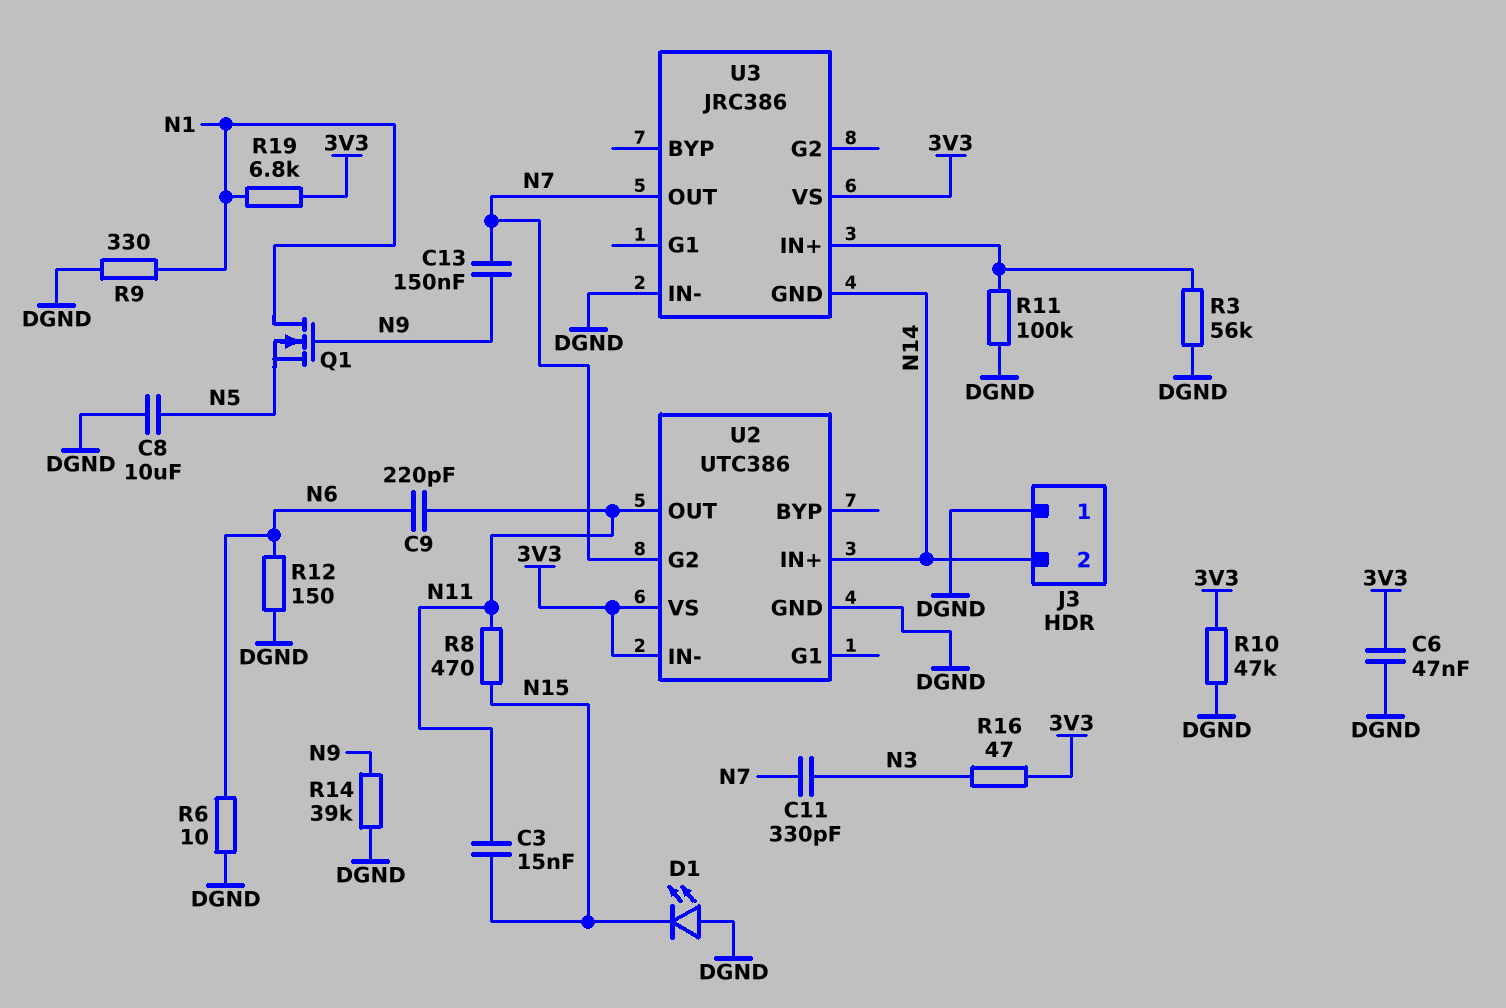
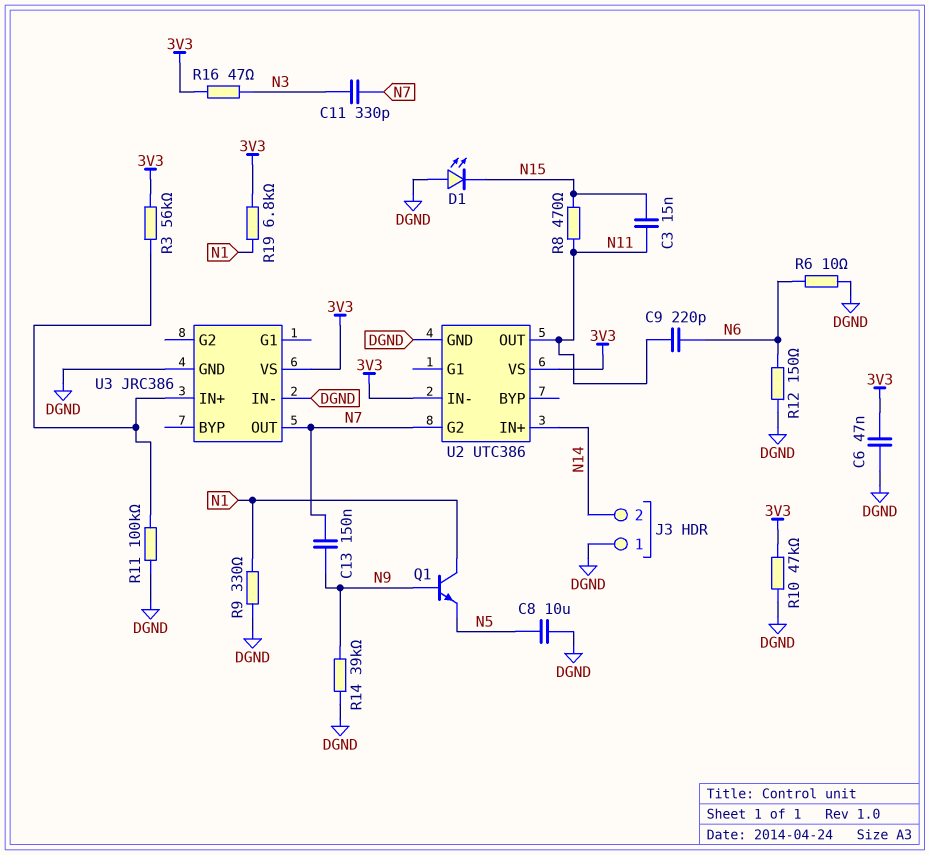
Q1: NMOS (G N9, D N1, S N5) -> NPN (B N9, C N1, E N5)
R3: 56k (DGND, U3/IN+) -> 56k (3V3, U3/IN+)
U3 pin GND: N14 -> DGND

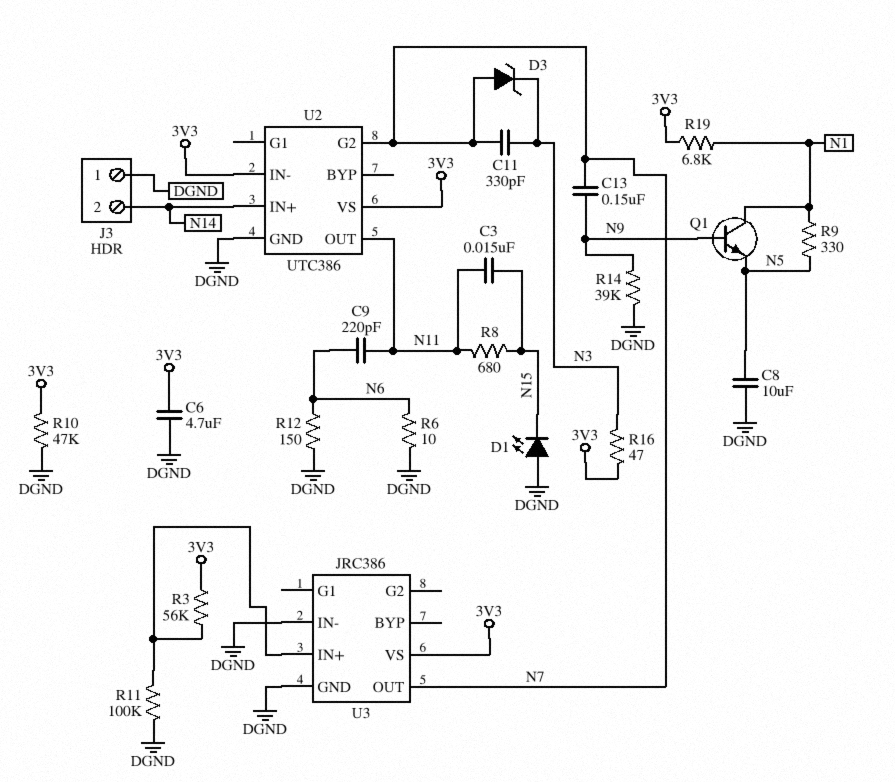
C6: 47nF (3V3, DGND) -> 4.7uF (3V3, DGND)
D3: none -> zener (A N7, K N3)
R8: 470 (N11, N15) -> 680 (N11, N15)
R9: 330 (DGND, N1) -> 330 (N1, N5)

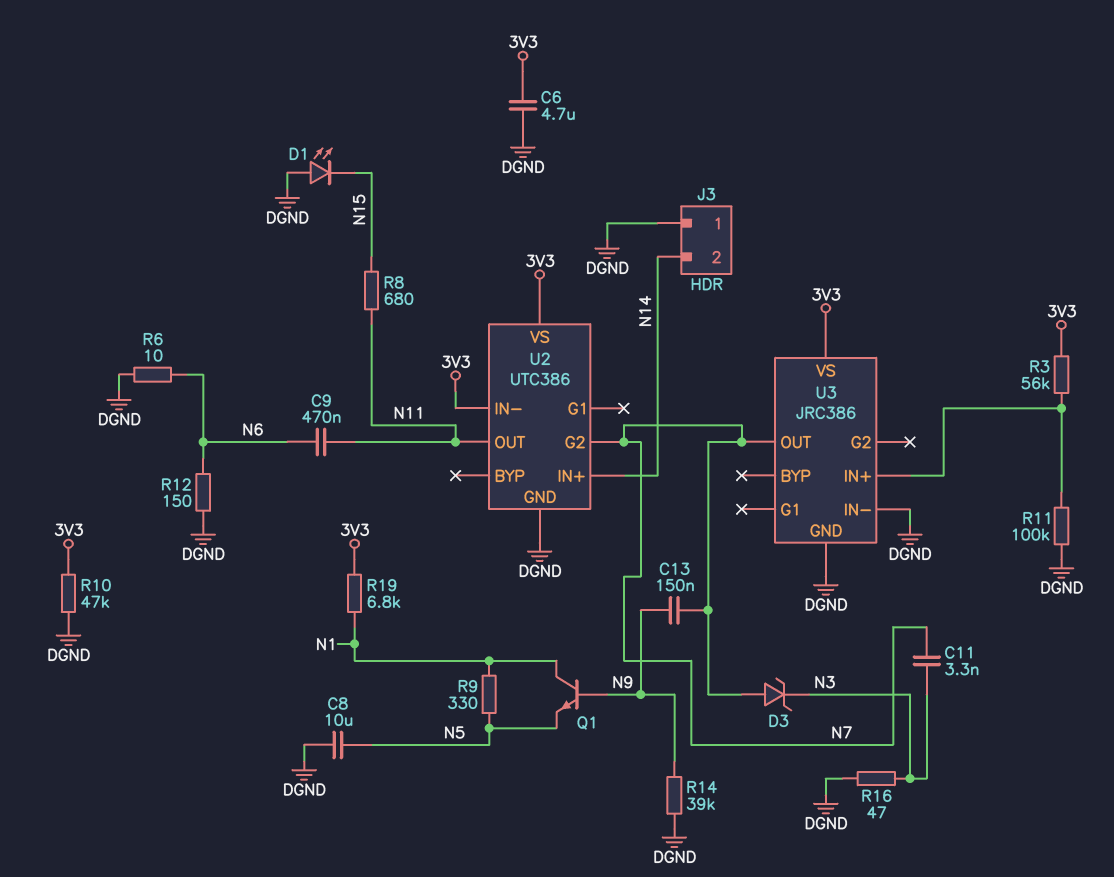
C3: 15nF (N11, N15) -> none
C9: 220pF (N6, N11) -> 470nF (N6, N11)
C11: 330pF (N3, N7) -> 3.3nF (N3, N7)
R16: 47 (3V3, N3) -> 47 (DGND, N3)

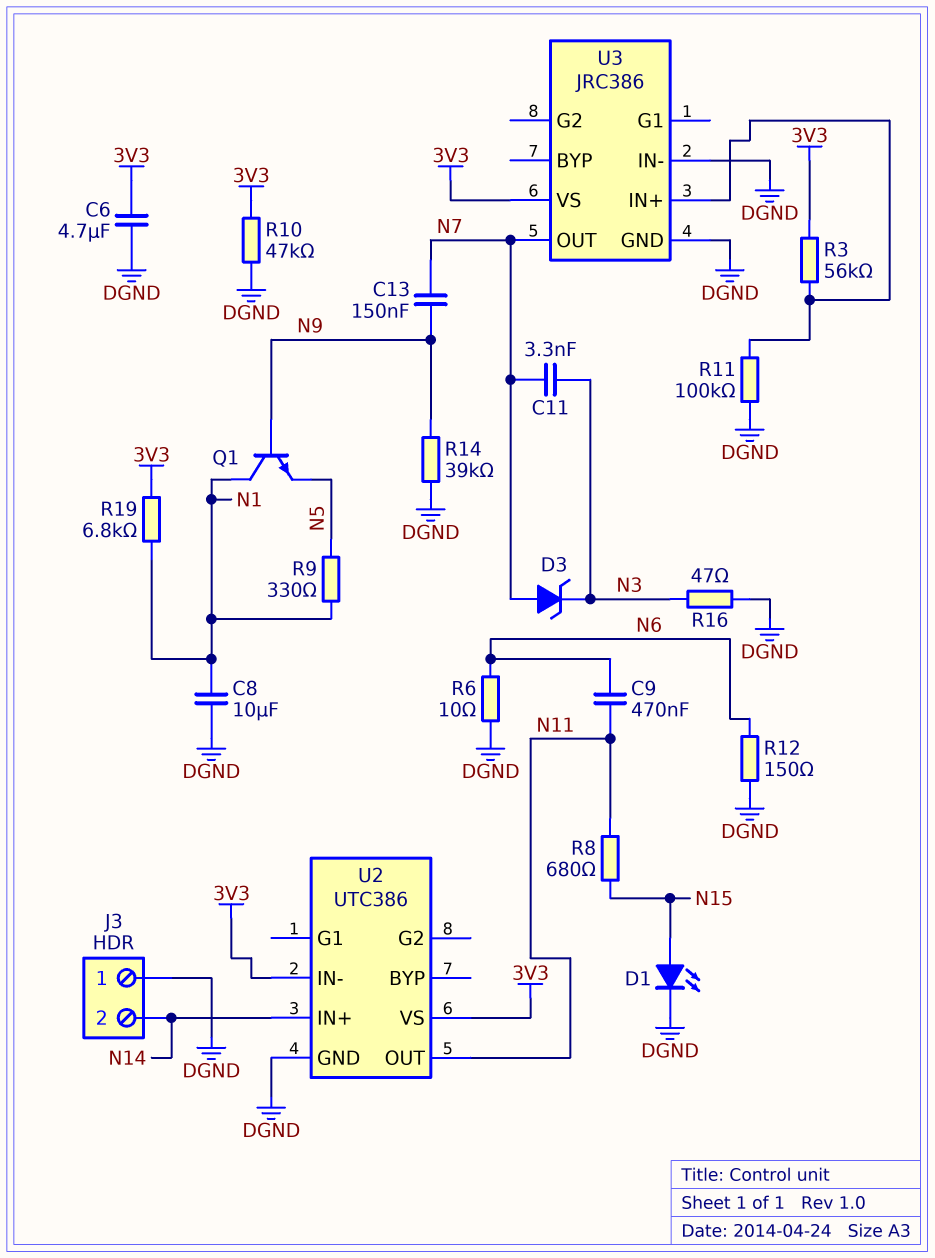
C8: 10uF (DGND, N5) -> 10uF (DGND, N1)
D1: LED (A DGND, K N15) -> LED (A N15, K DGND)
U2 pin G2: N7 -> none

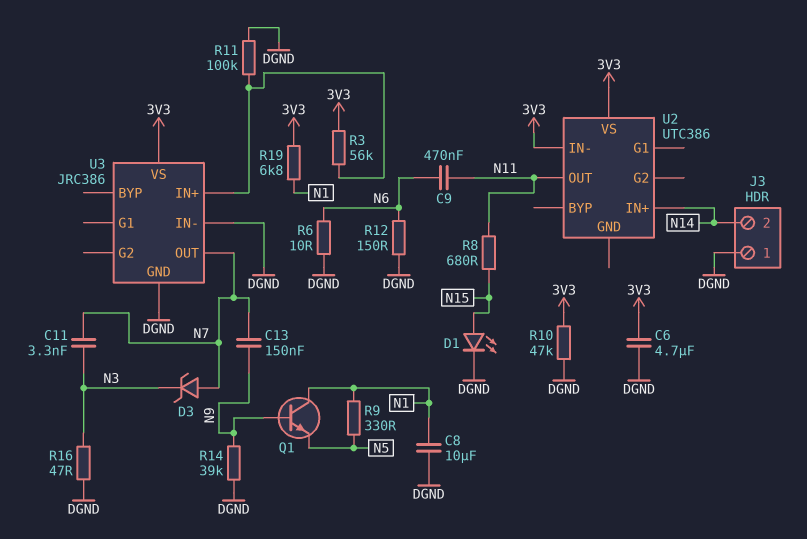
U2 pin GND: DGND -> none

